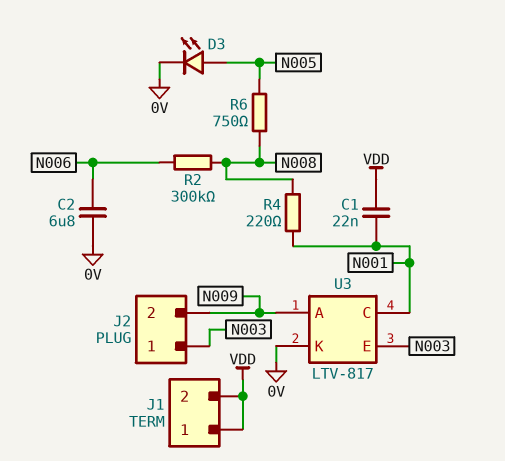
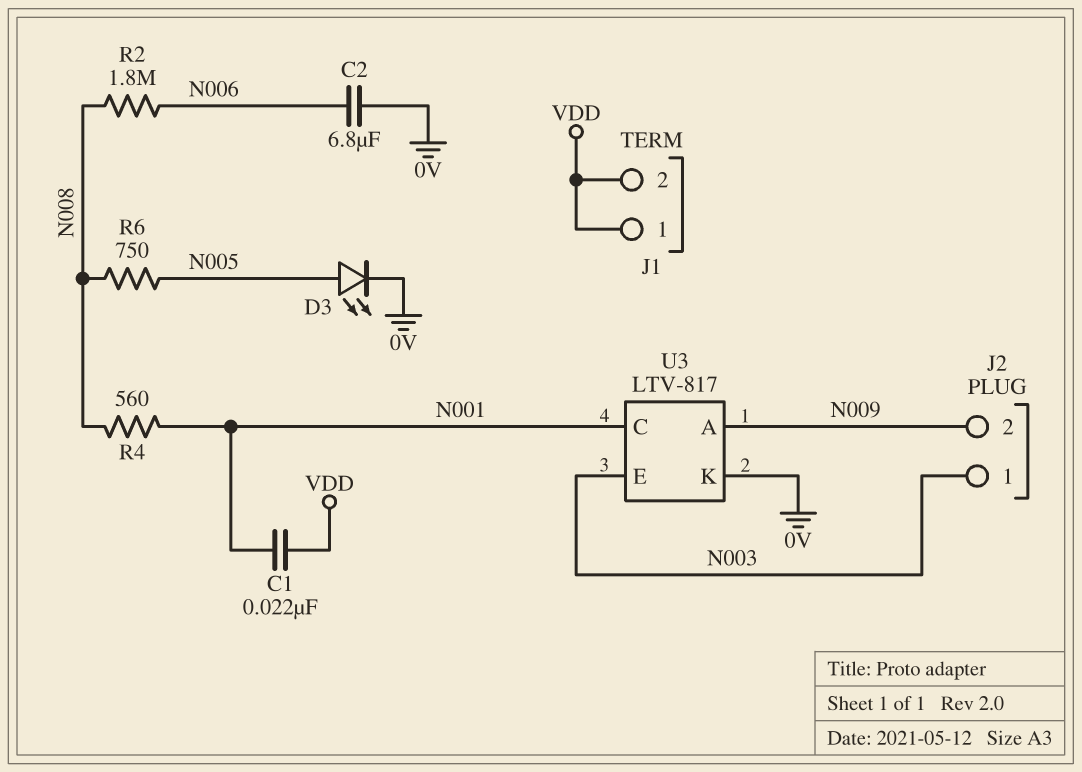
R2: 300k (N006, N008) -> 1.8M (N006, N008)
R4: 220 (N001, N008) -> 560 (N001, N008)

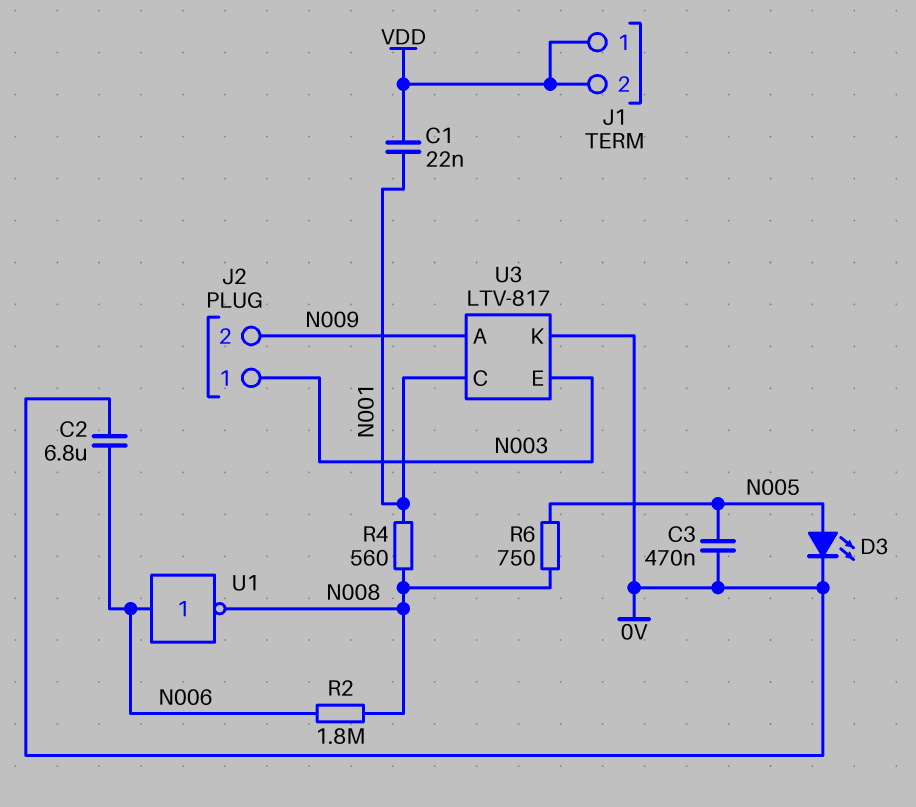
C3: none -> 470nF (0V, N005)
U1: none -> NOT (in N006, out N008)

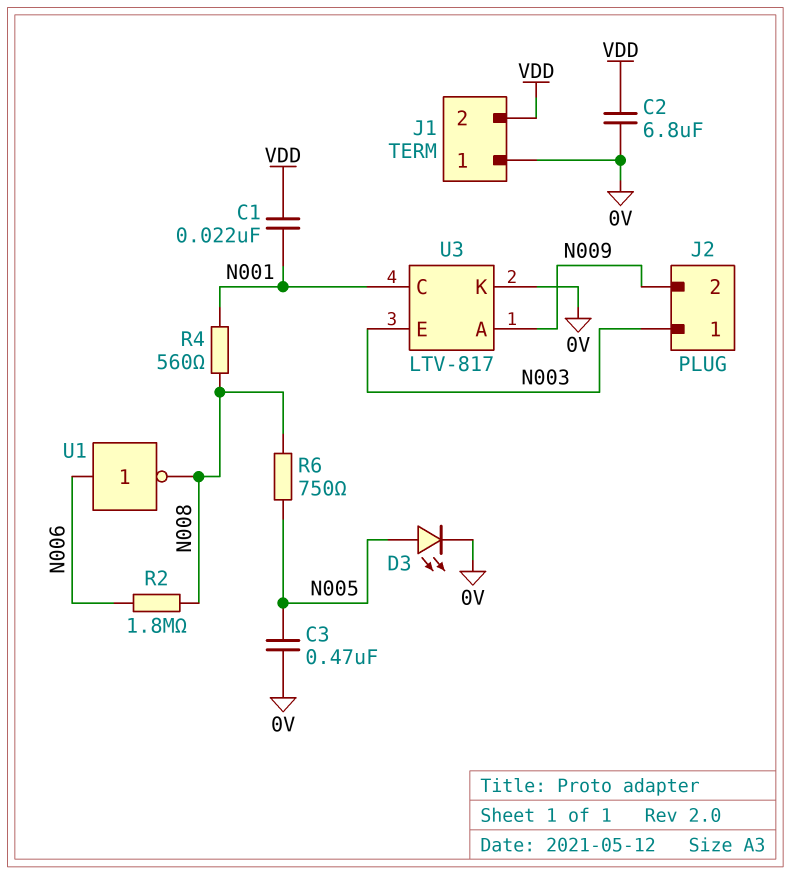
C2: 6.8uF (0V, N006) -> 6.8uF (0V, VDD)
J1 pin 1: VDD -> 0V

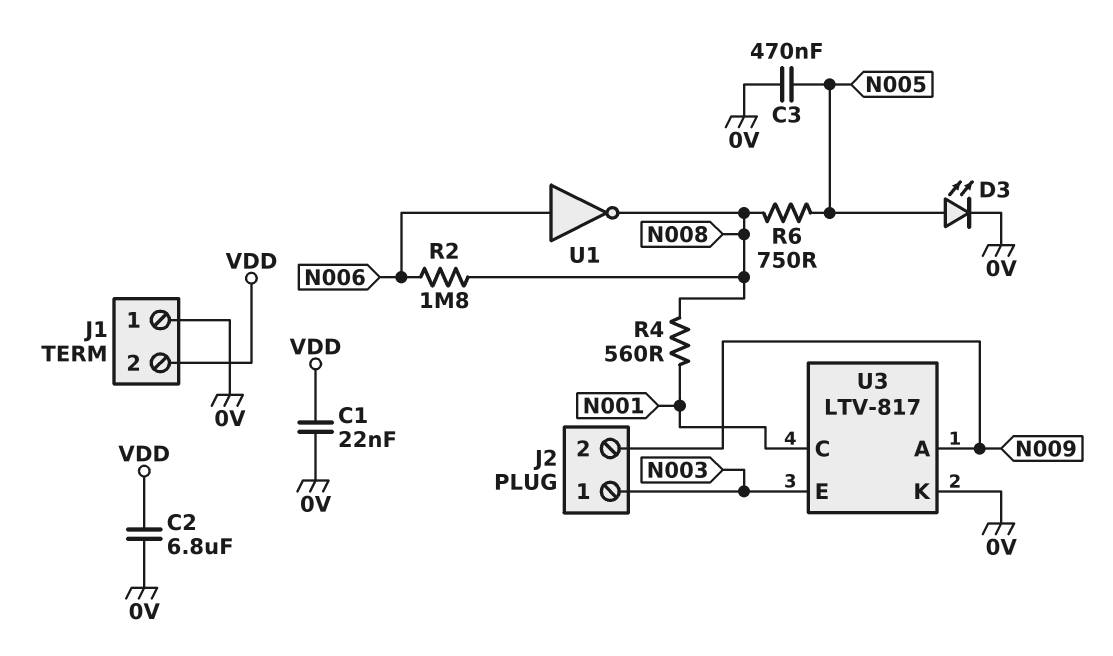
C1: 22nF (N001, VDD) -> 22nF (0V, VDD)

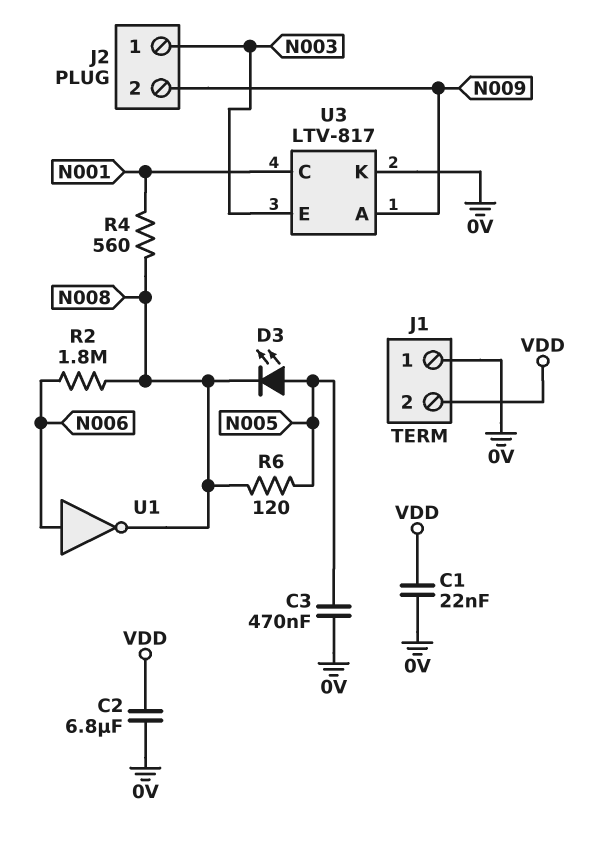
D3: LED (A N005, K 0V) -> LED (A N005, K N008)
R6: 750 (N005, N008) -> 120 (N005, N008)

